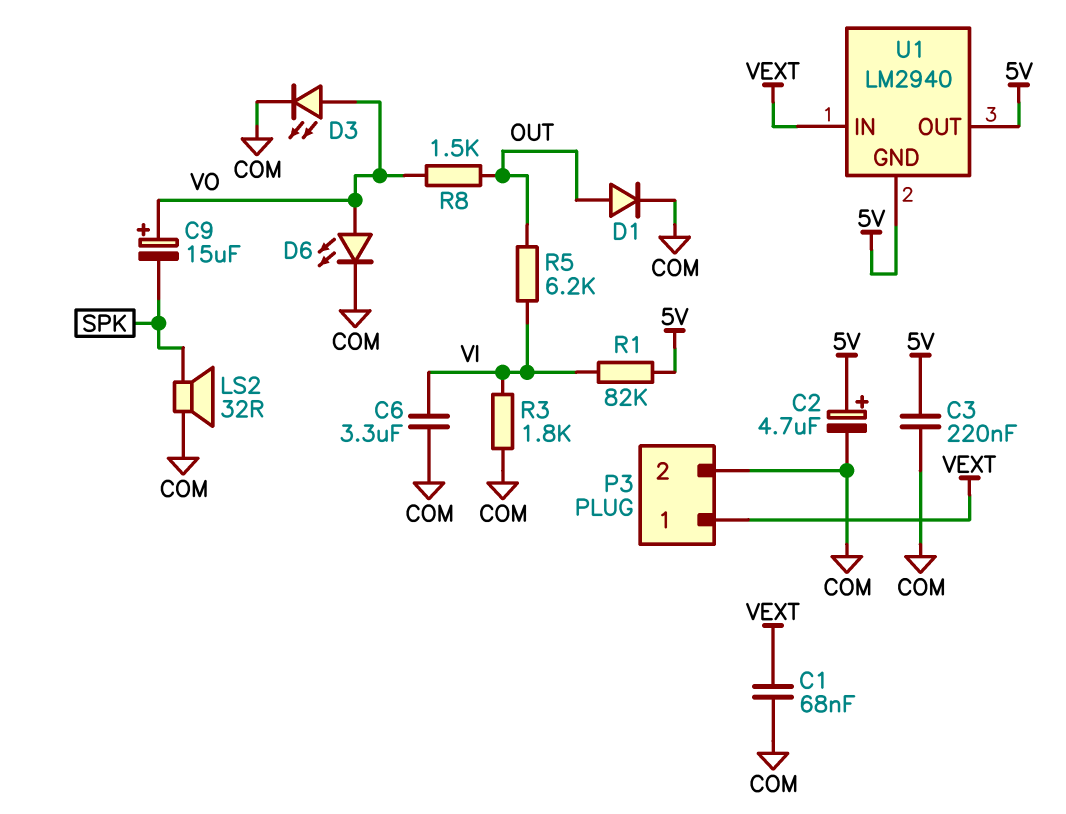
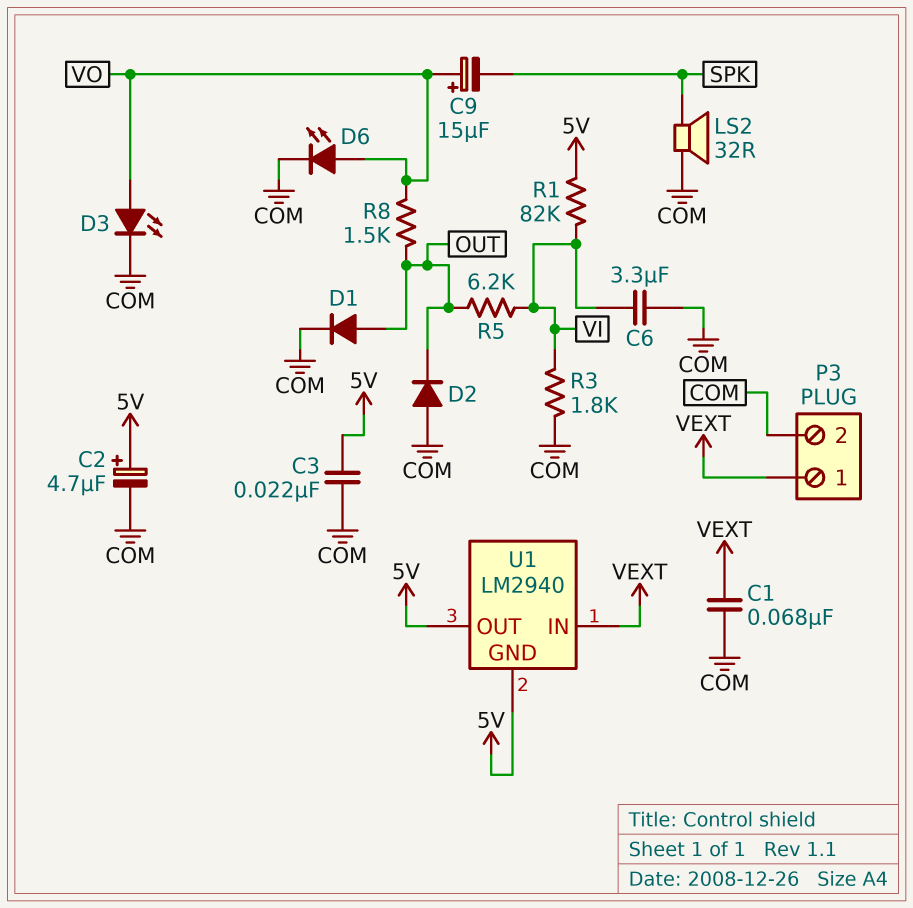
C3: 220nF (5V, COM) -> 22nF (5V, COM)
D2: none -> diode (A COM, K OUT)

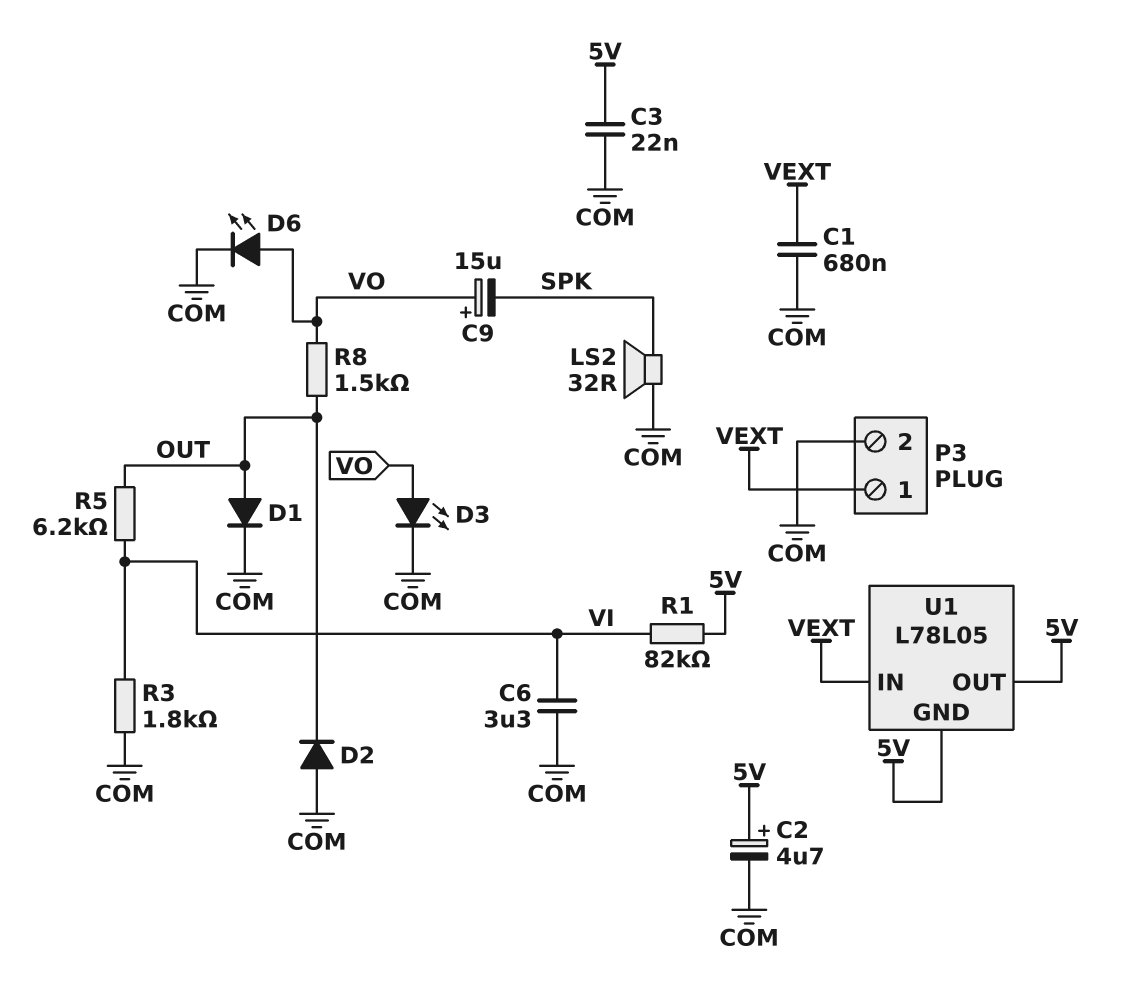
C1: 68nF (COM, VEXT) -> 680nF (COM, VEXT)
U1: LM2940 -> L78L05

